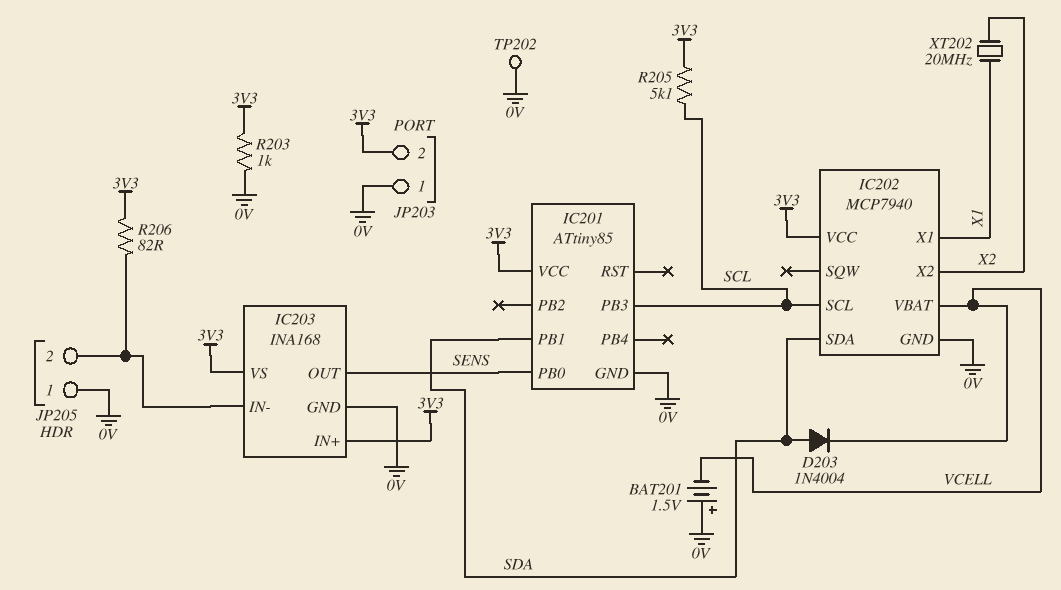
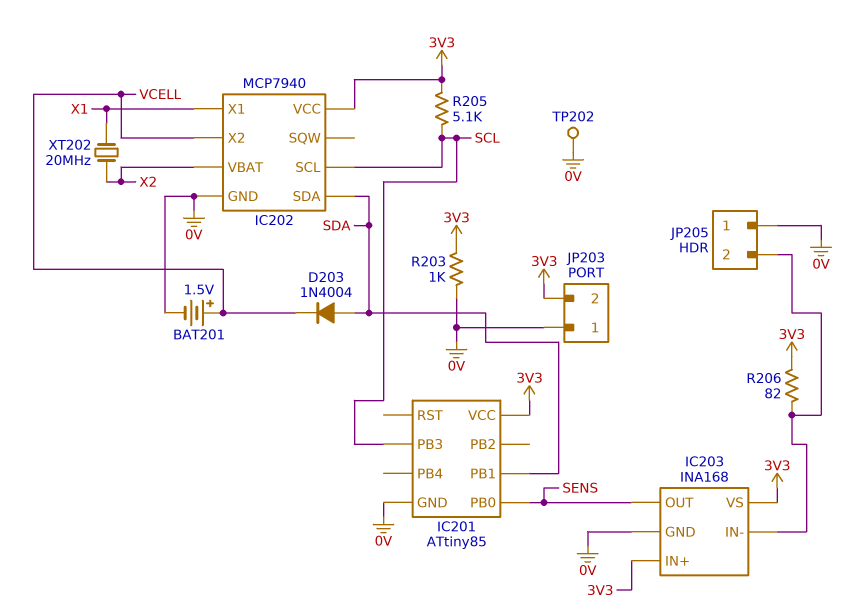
BAT201: 1.5V (plus 0V, minus VCELL) -> 1.5V (plus VCELL, minus 0V)
IC202 pin VBAT: VCELL -> X2
IC202 pin X2: X2 -> VCELL

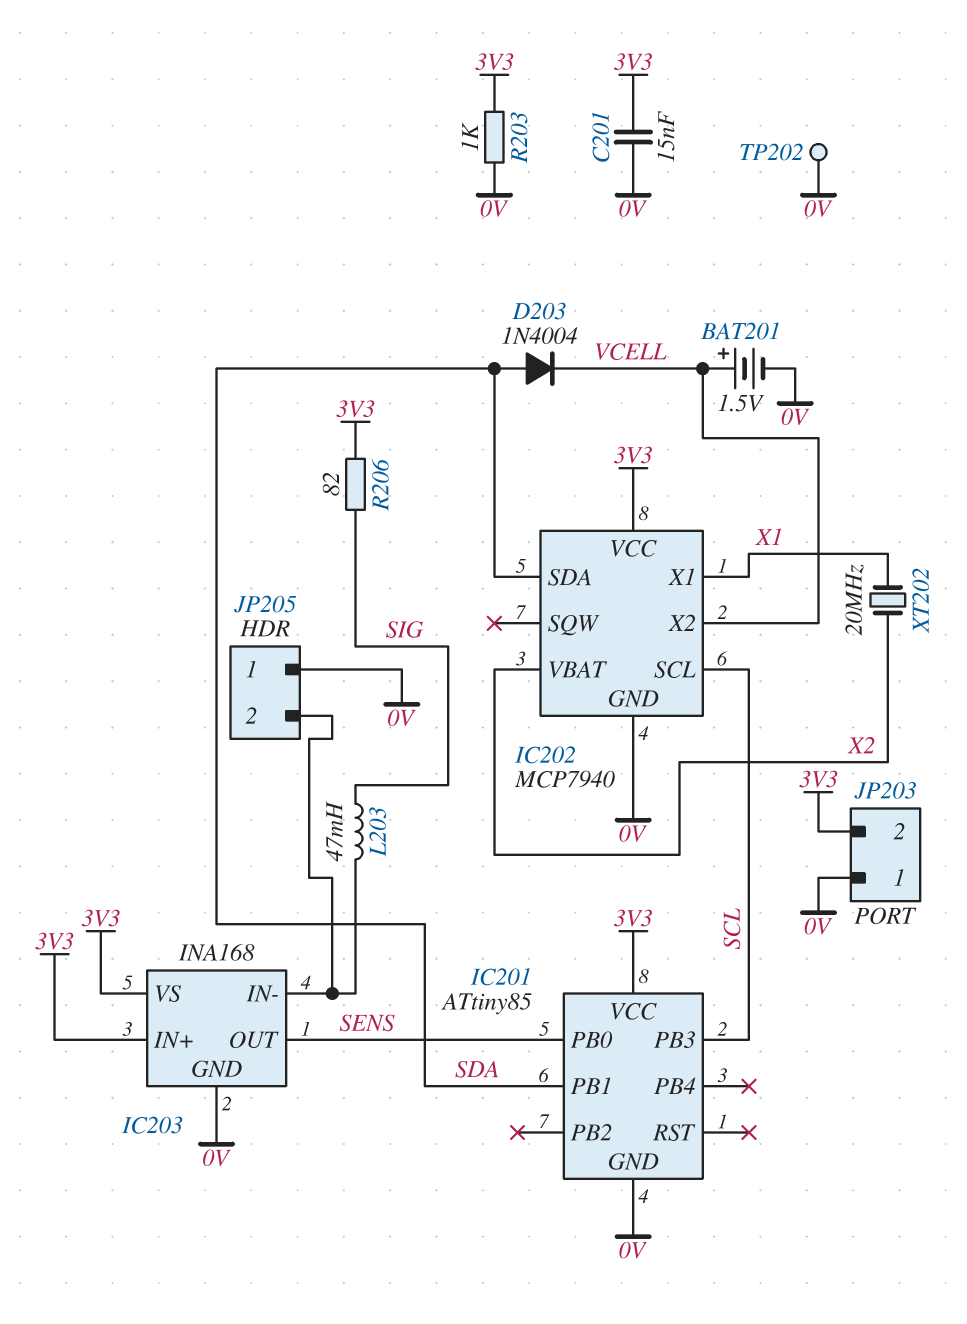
C201: none -> 15nF (0V, 3V3)
L203: none -> 47mH (IC203/IN-, SIG)
R205: 5.1k (3V3, SCL) -> none
R206: 82 (3V3, IC203/IN-) -> 82 (3V3, SIG)

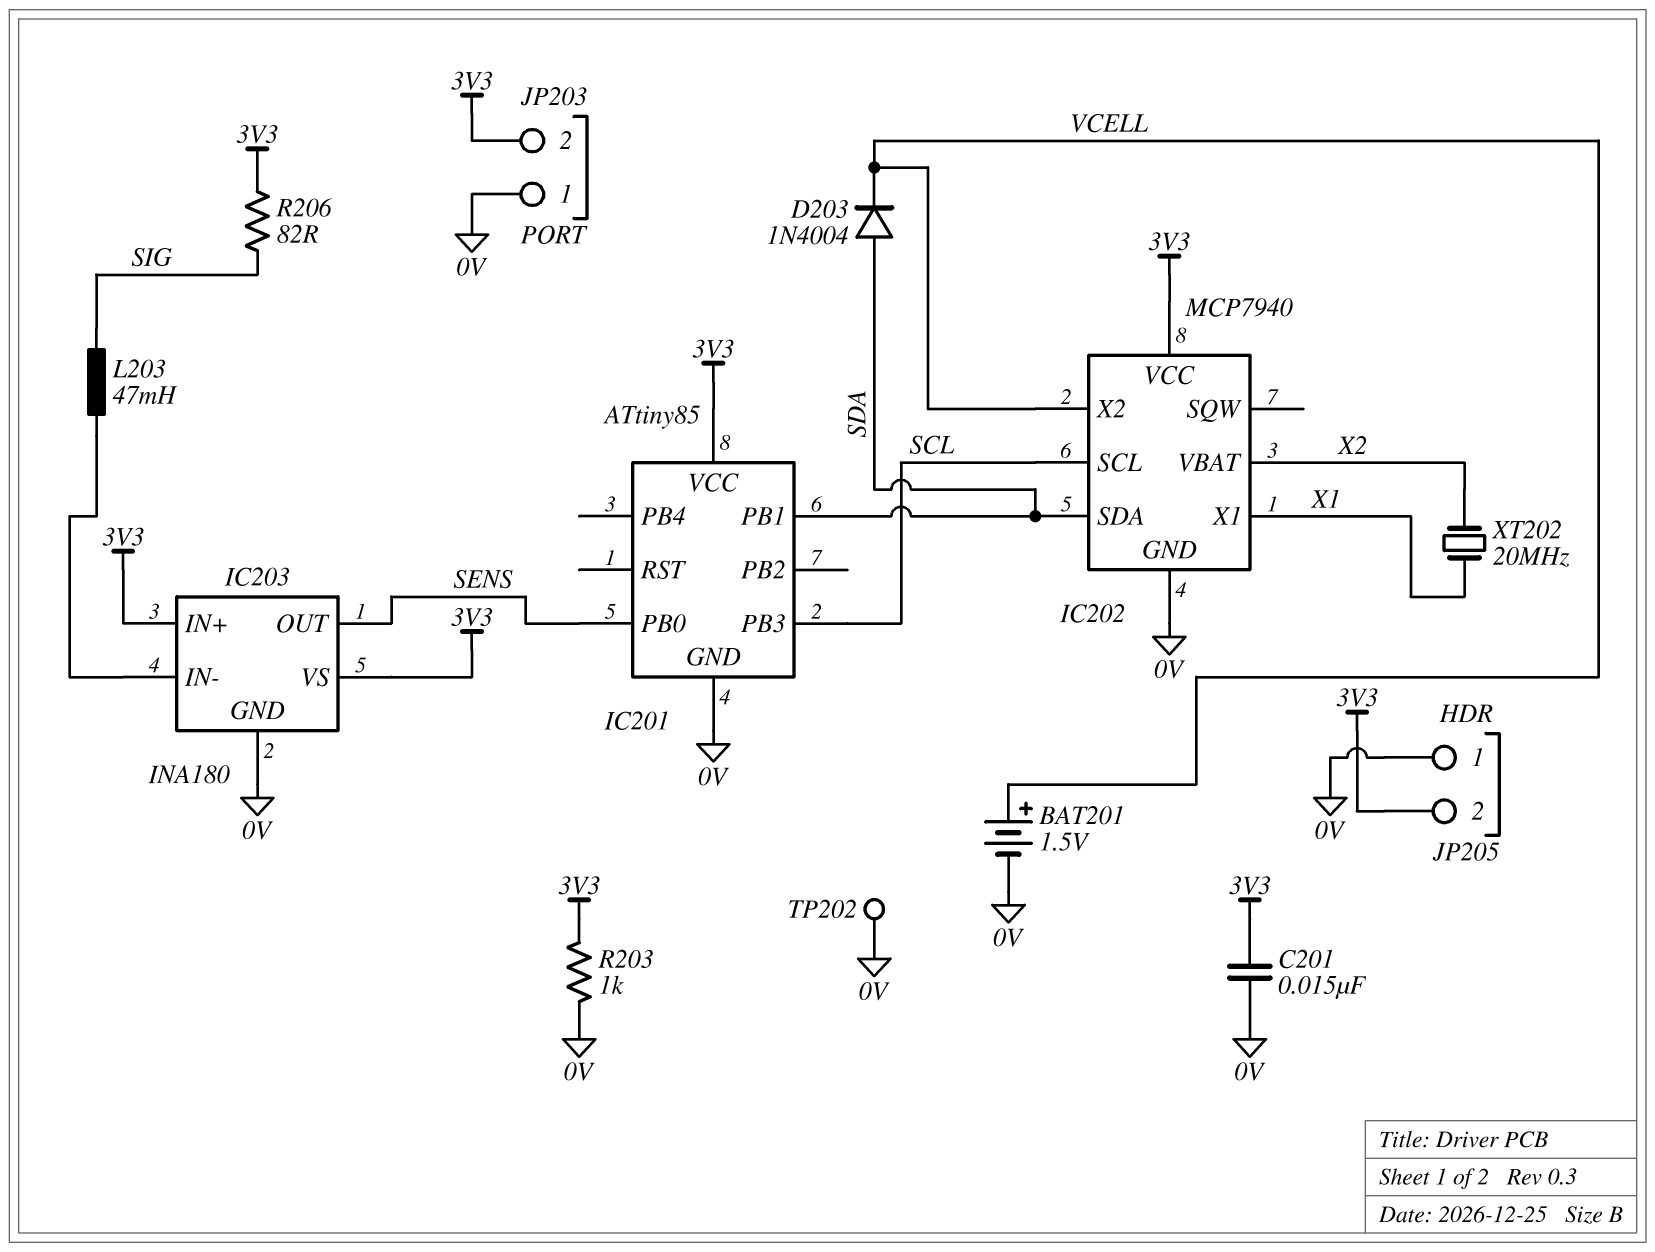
IC203: INA168 -> INA180
JP205 pin 2: IC203/IN- -> 3V3

